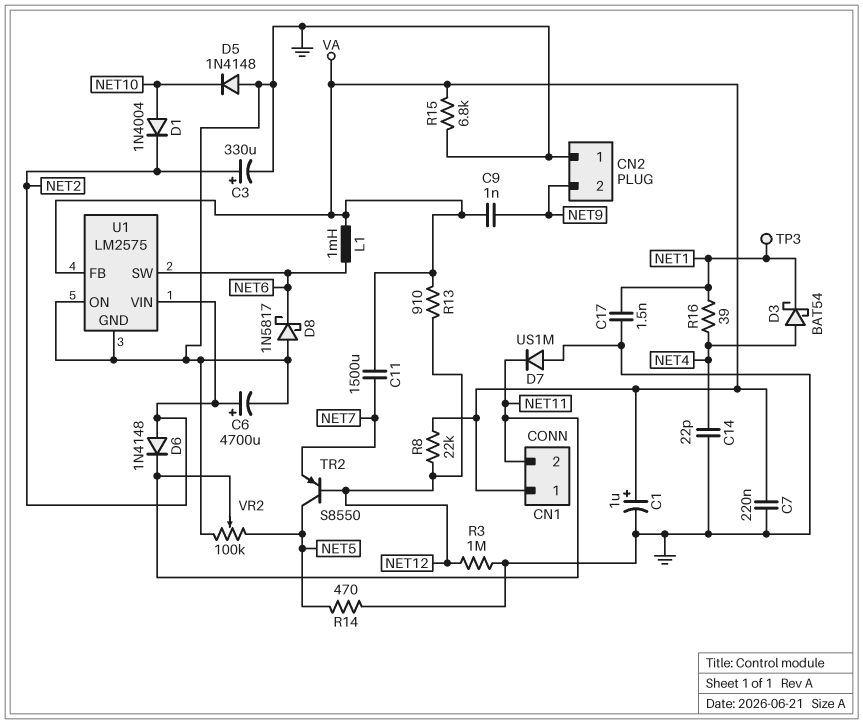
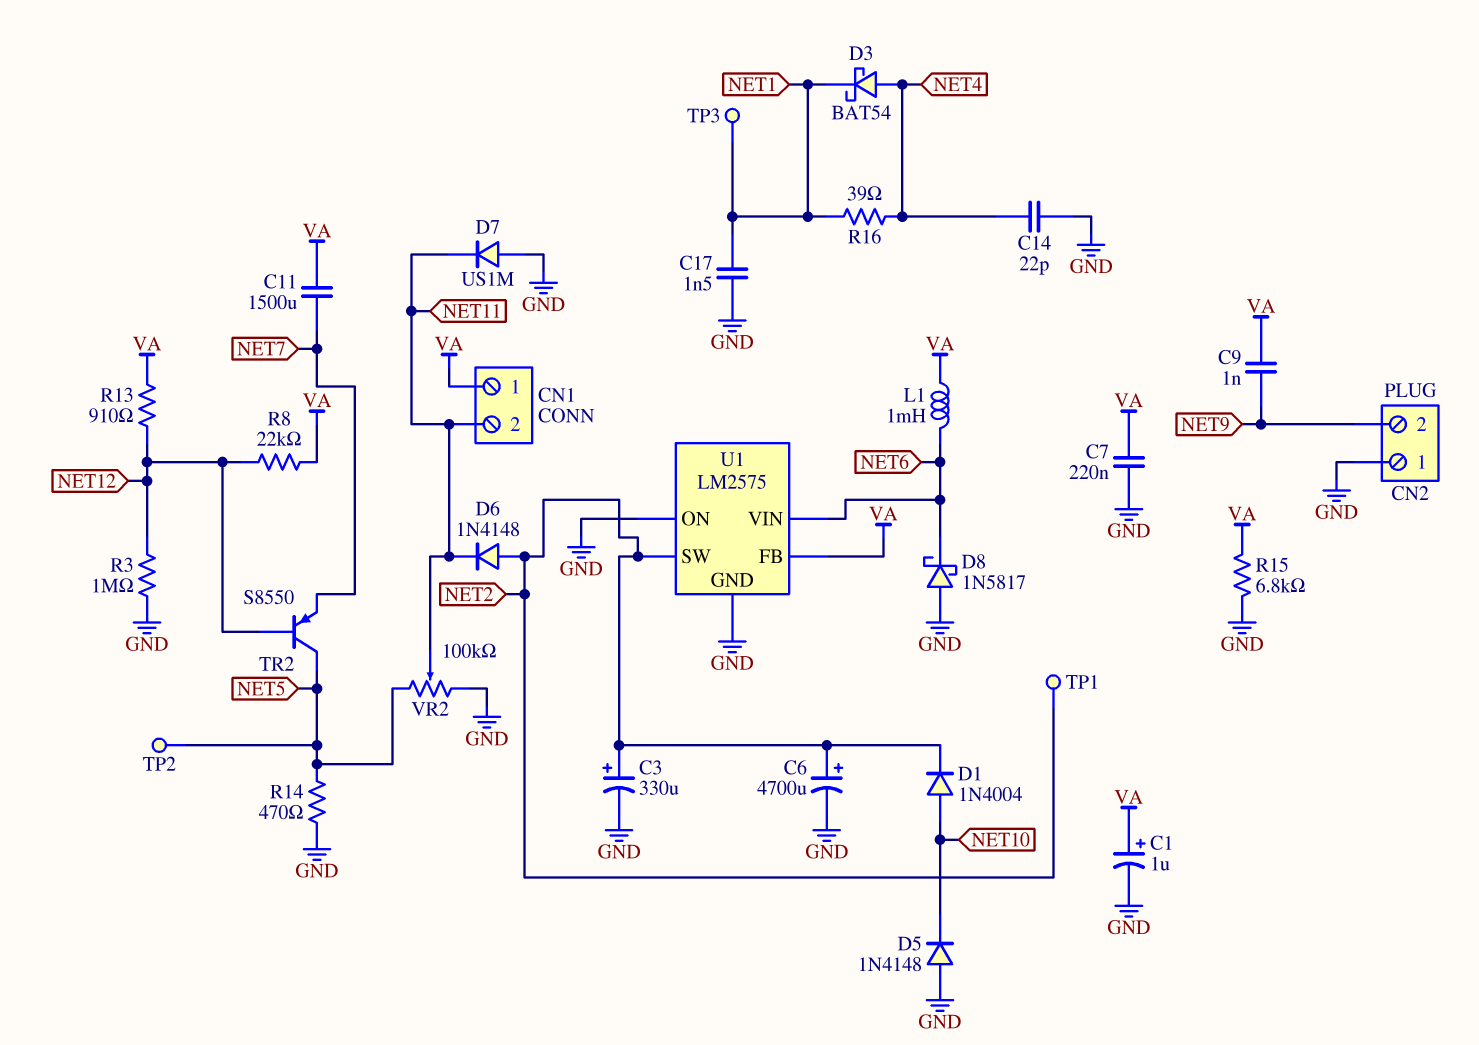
TP1: none -> test point (NET2)
TP2: none -> test point (NET5)
U1 pin SW: NET6 -> NET2
U1 pin VIN: NET2 -> NET6

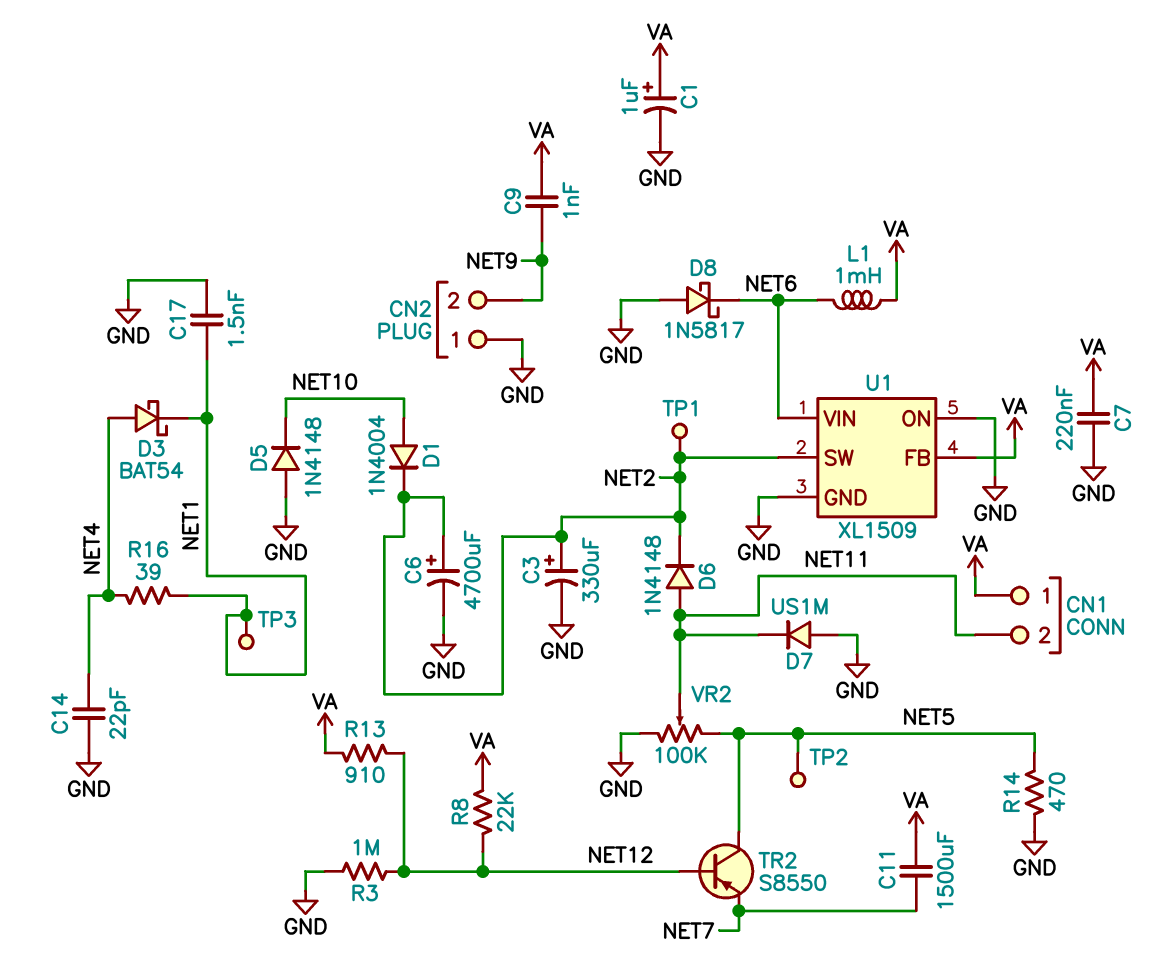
D6: diode 1N4148 (A NET2, K NET11) -> diode 1N4148 (A NET11, K NET2)
R15: 6.8k (GND, VA) -> none
U1: LM2575 -> XL1509

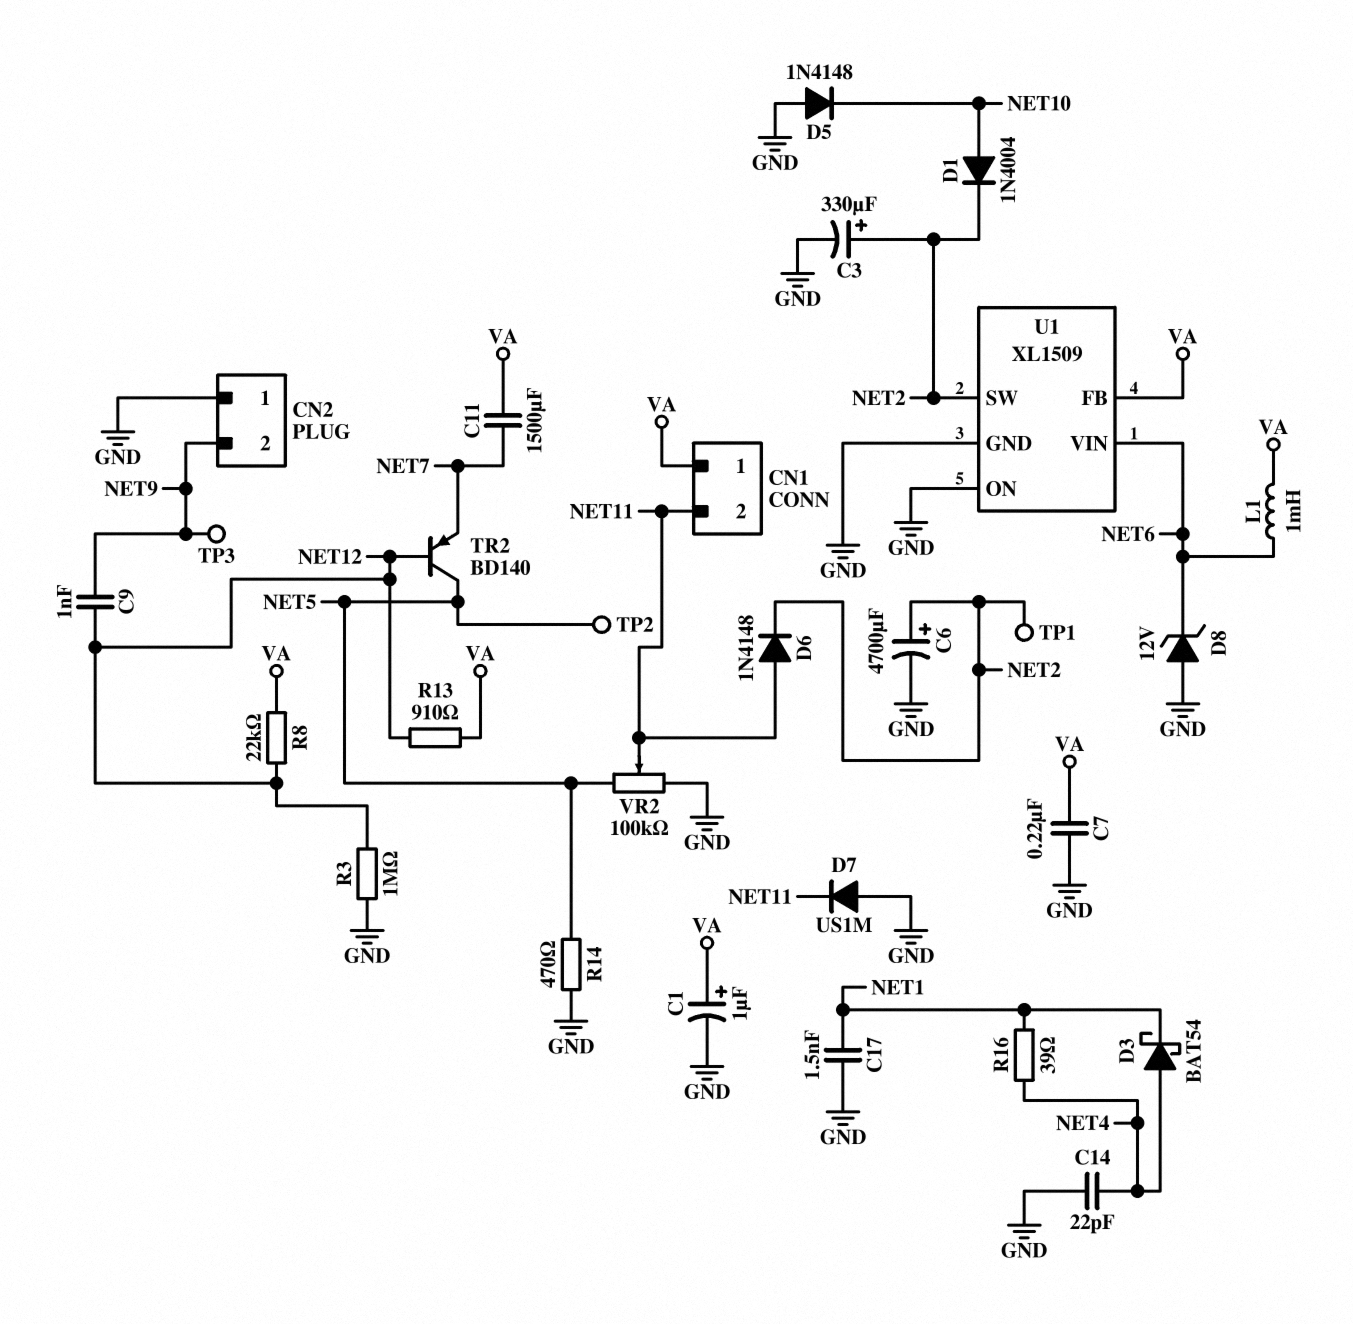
C9: 1nF (NET9, VA) -> 1nF (NET9, NET12)
D8: schottky 1N5817 (A GND, K NET6) -> zener 12V (A GND, K NET6)
TP3: test point (NET1) -> test point (NET9)
TR2: PNP S8550 (B NET12, C NET5, E NET7) -> PNP BD140 (B NET12, C NET5, E NET7)

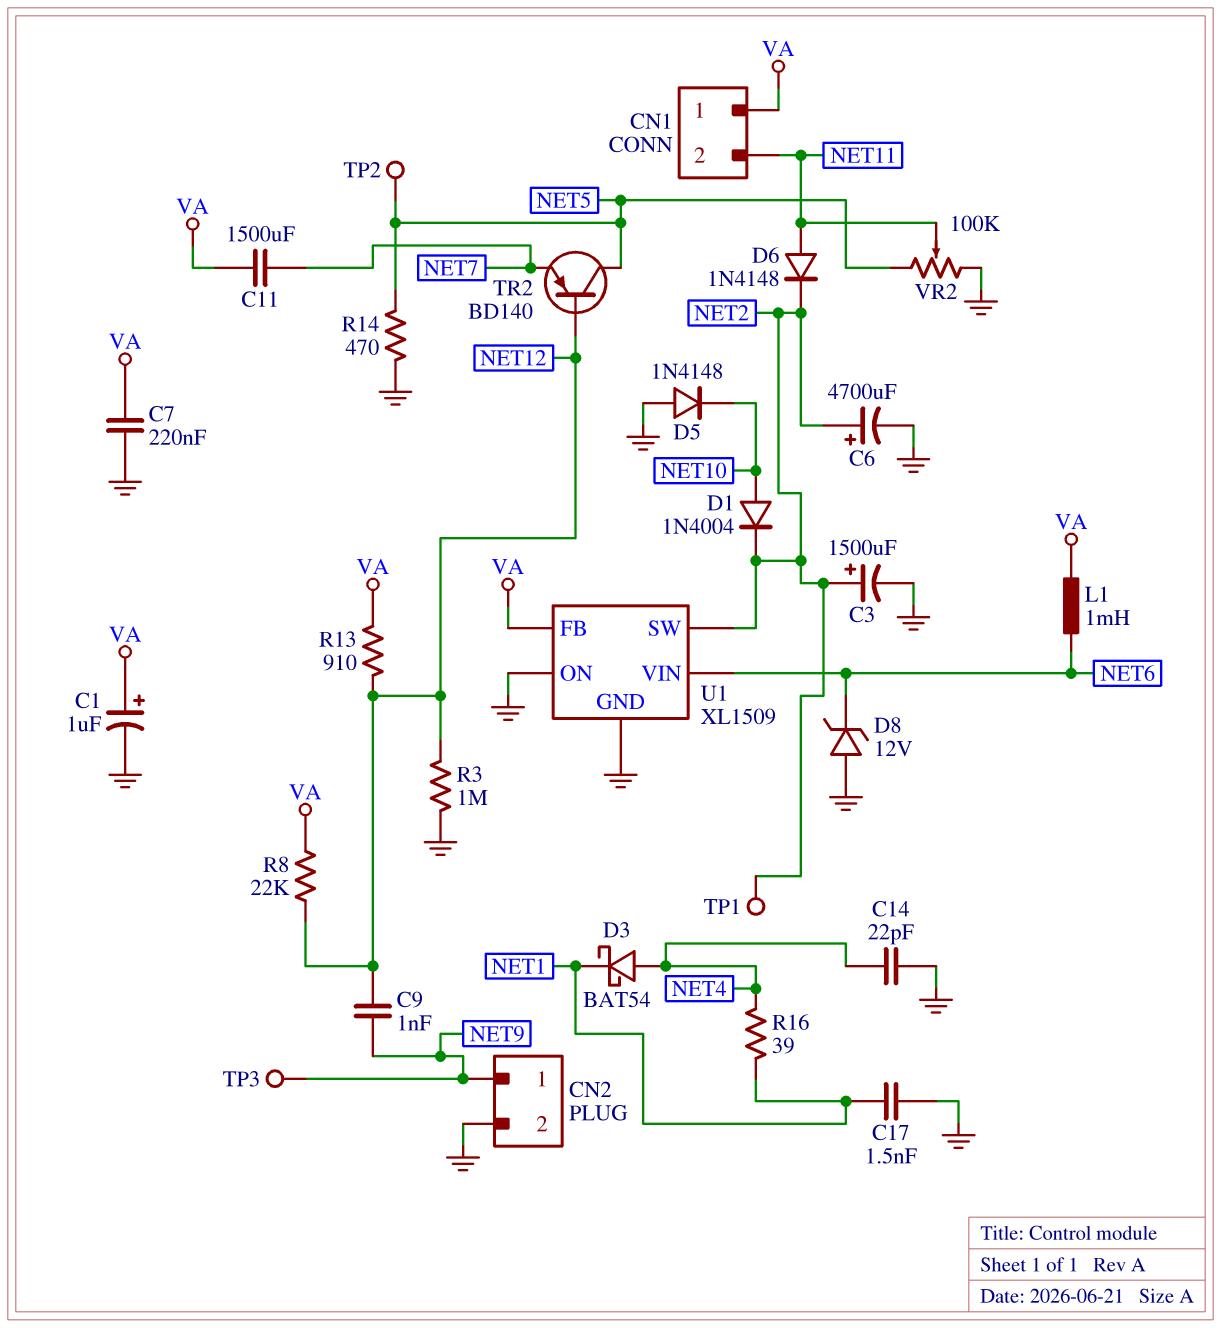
C3: 330uF (plus NET2, minus GND) -> 1500uF (plus NET2, minus GND)
CN2 pin 1: GND -> NET9
CN2 pin 2: NET9 -> GND
D7: diode US1M (A GND, K NET11) -> none

